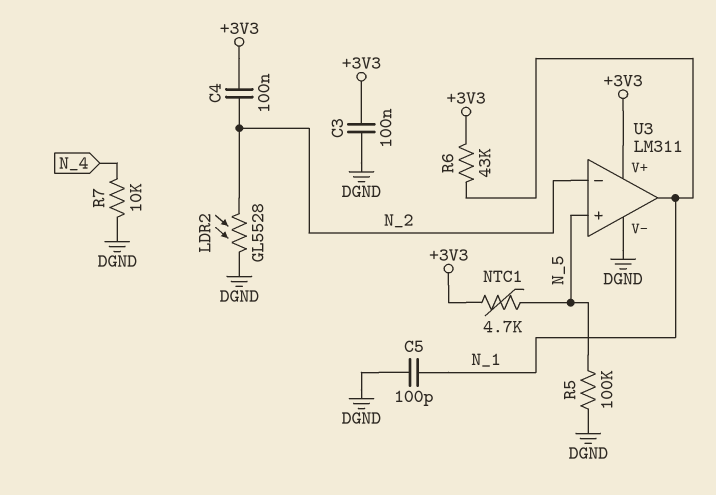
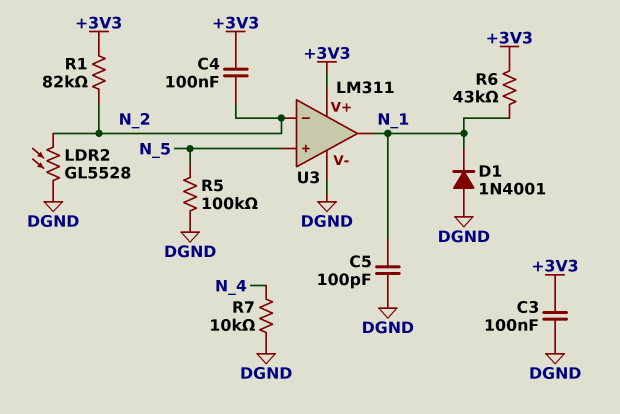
D1: none -> diode 1N4001 (A DGND, K N_1)
NTC1: 4.7k (+3V3, N_5) -> none
R1: none -> 82k (+3V3, N_2)

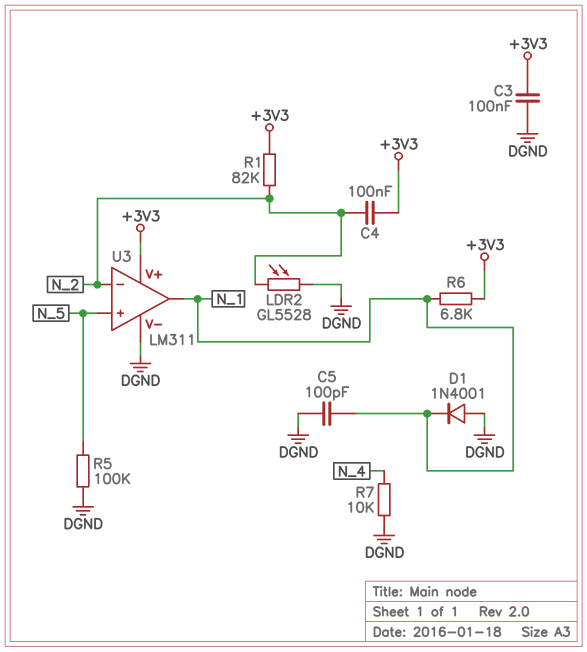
R6: 43k (+3V3, N_1) -> 6.8k (+3V3, N_1)

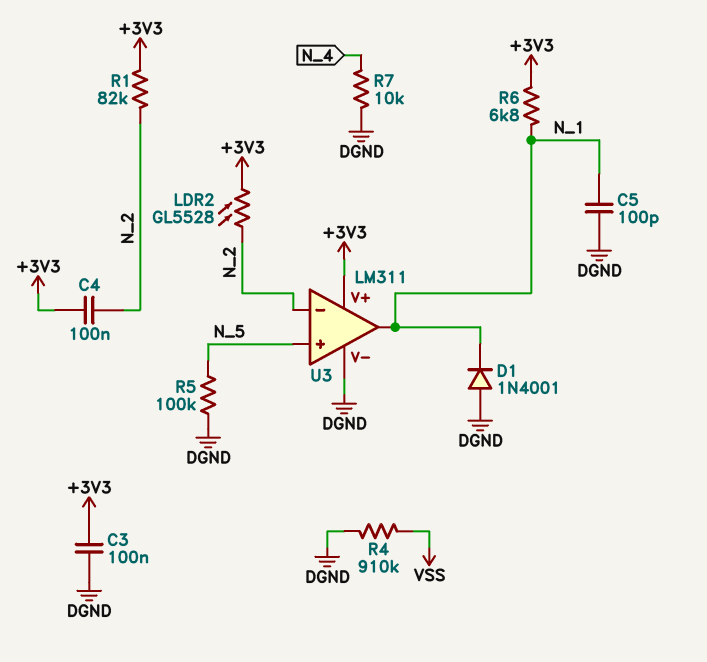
LDR2: GL5528 (DGND, N_2) -> GL5528 (+3V3, N_2)
R4: none -> 910k (DGND, VSS)

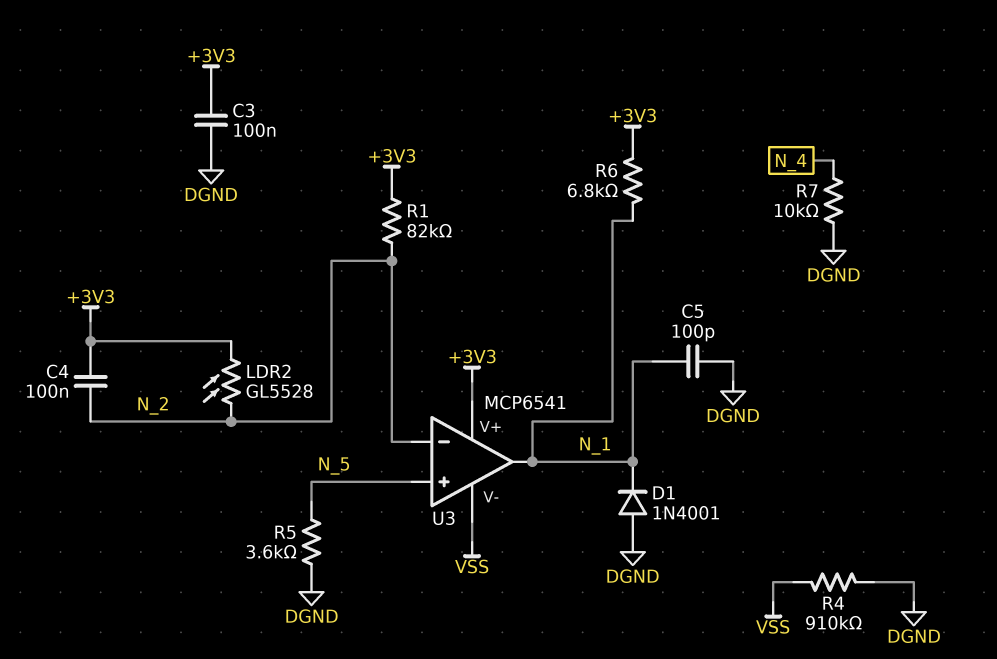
R5: 100k (DGND, N_5) -> 3.6k (DGND, N_5)
U3: LM311 -> MCP6541
U3 pin V-: DGND -> VSS

